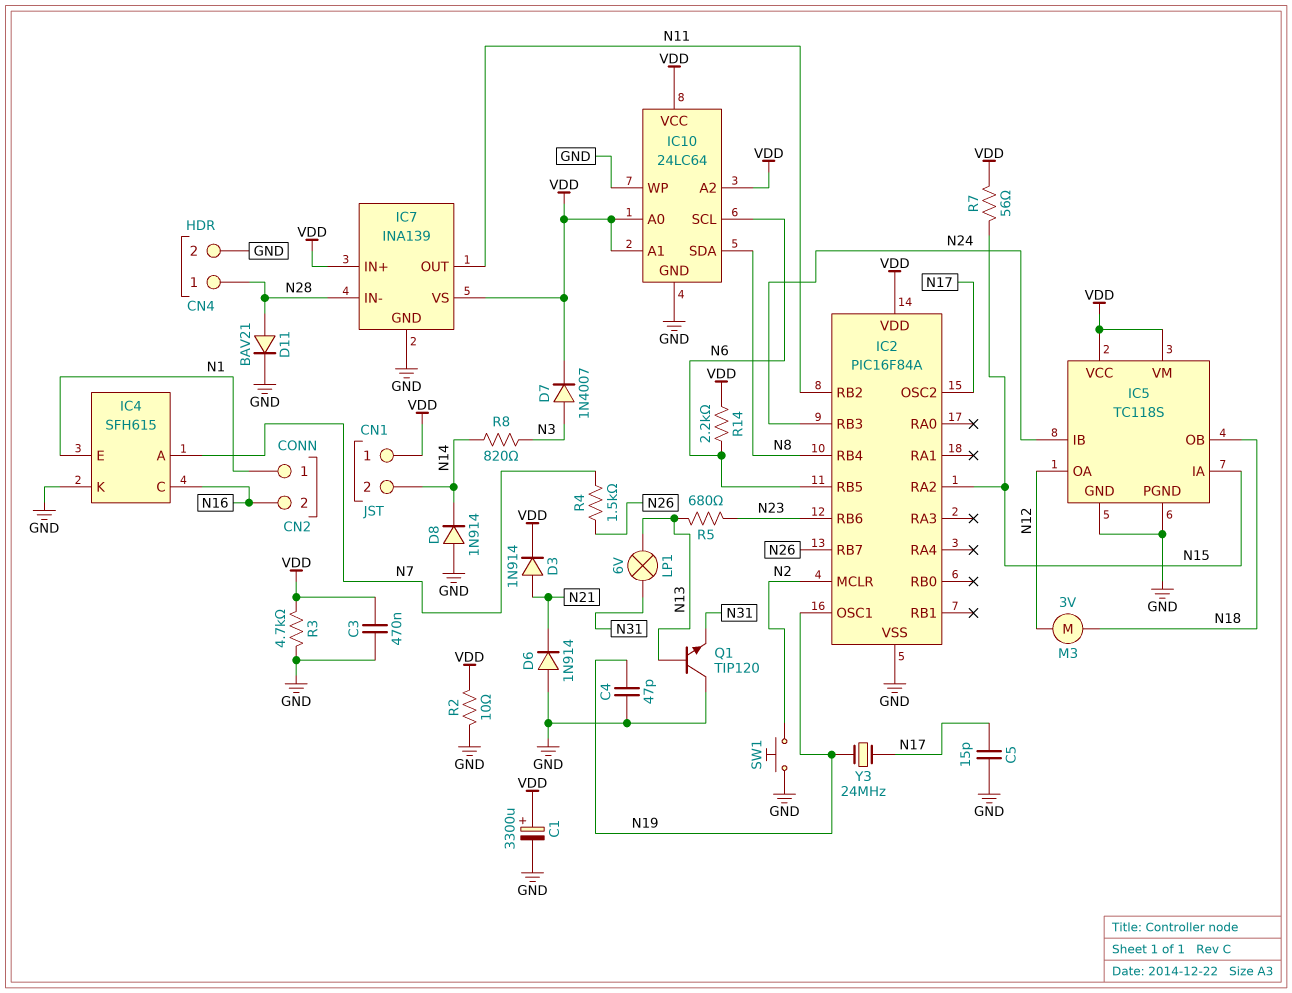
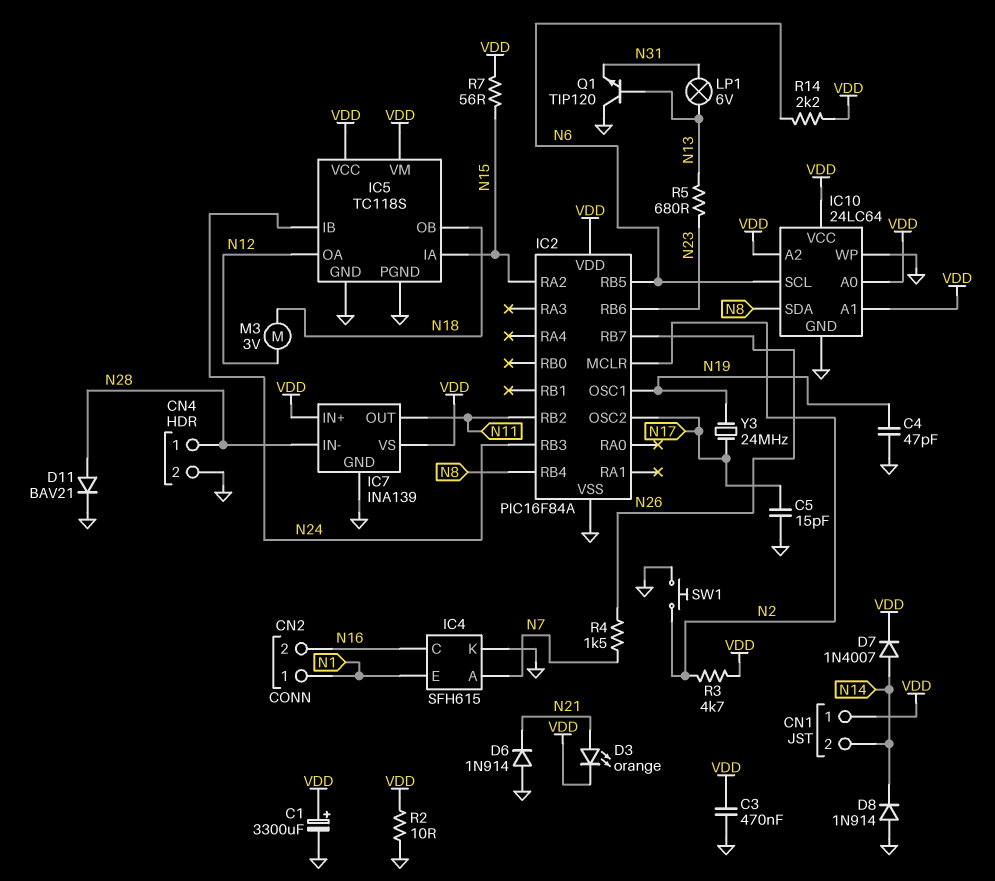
D3: diode 1N914 (A N21, K VDD) -> LED orange (A N21, K VDD)
D7: diode 1N4007 (A N3, K VDD) -> diode 1N4007 (A N14, K VDD)
R3: 4.7k (GND, VDD) -> 4.7k (N2, VDD)
R8: 820 (N3, N14) -> none

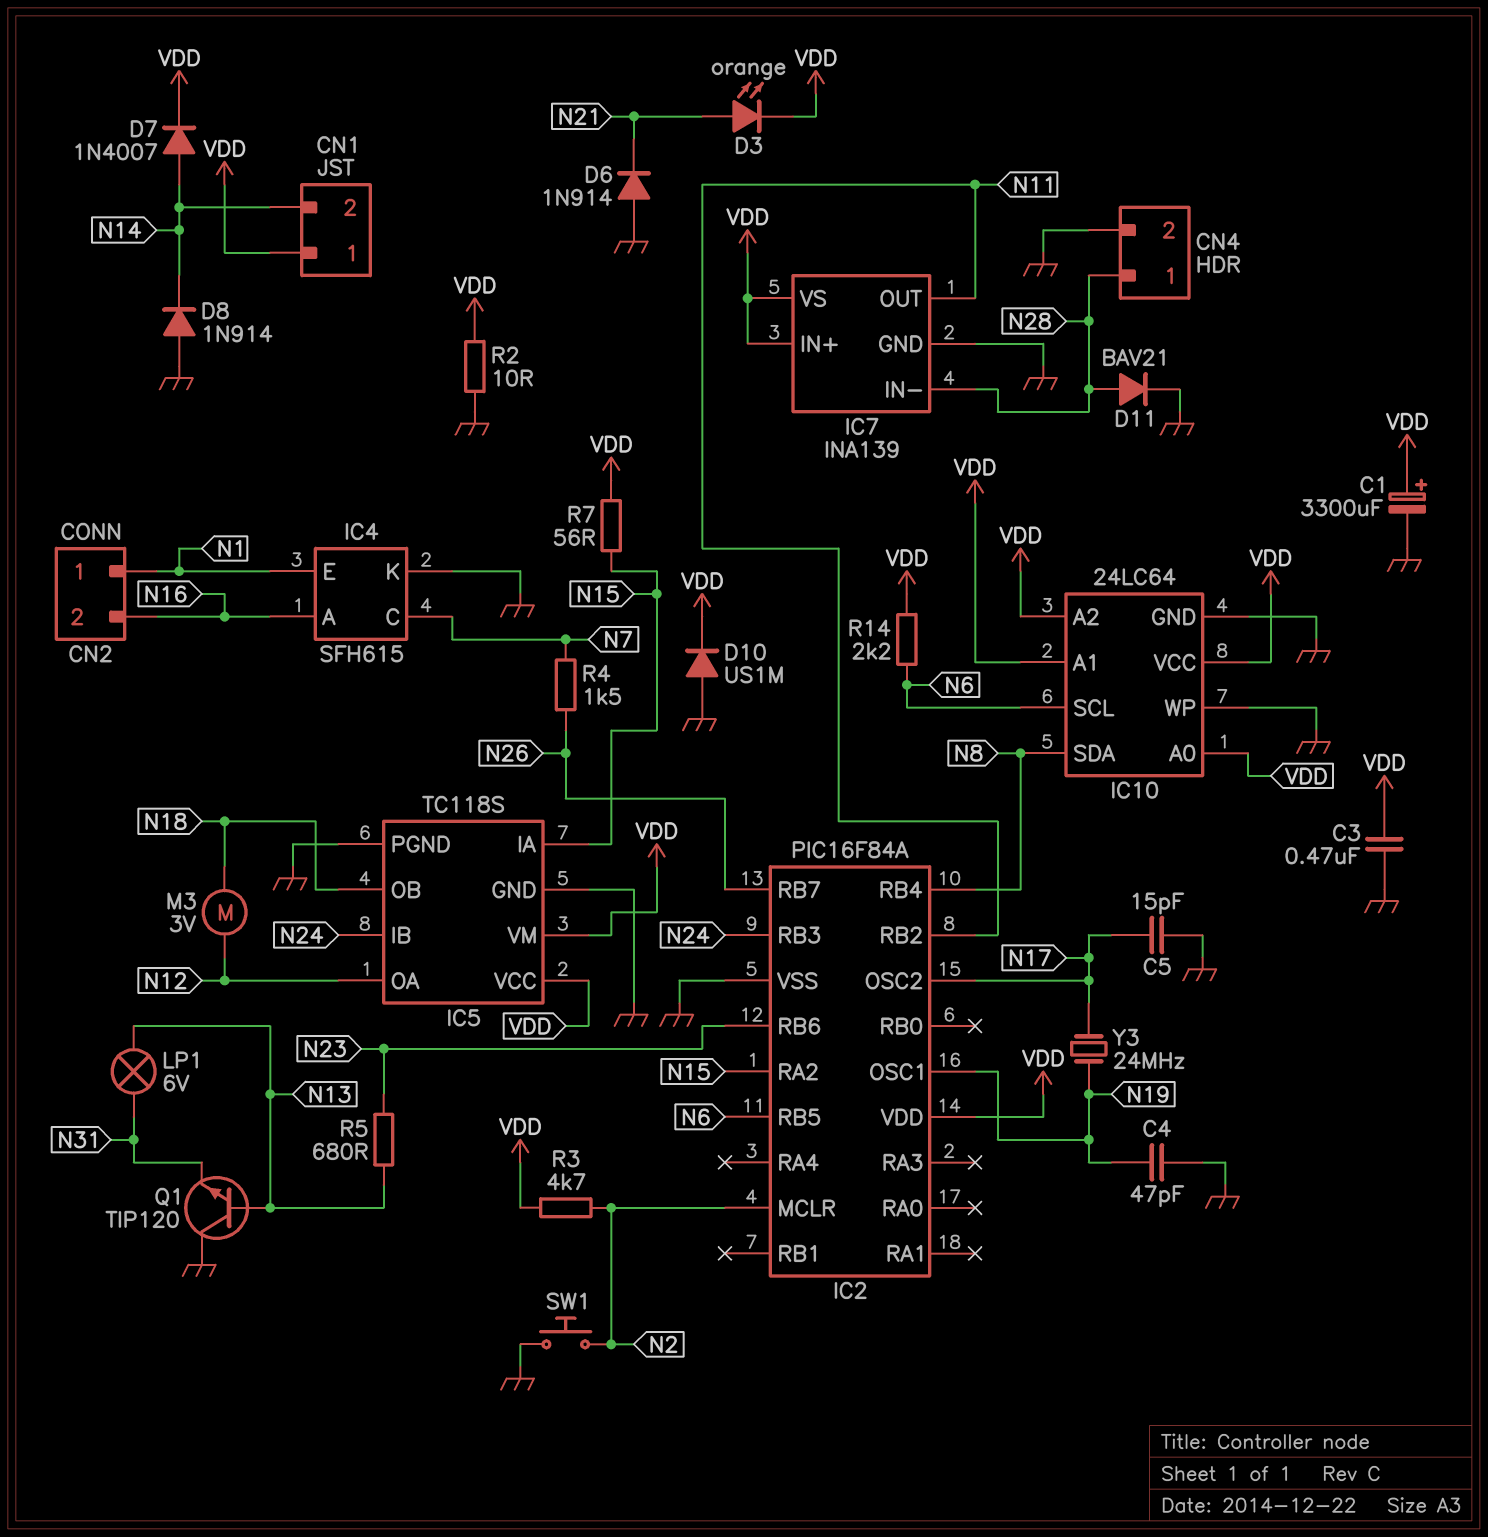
D10: none -> diode US1M (A GND, K VDD)
IC4 pin A: N7 -> N16
IC4 pin C: N16 -> N7

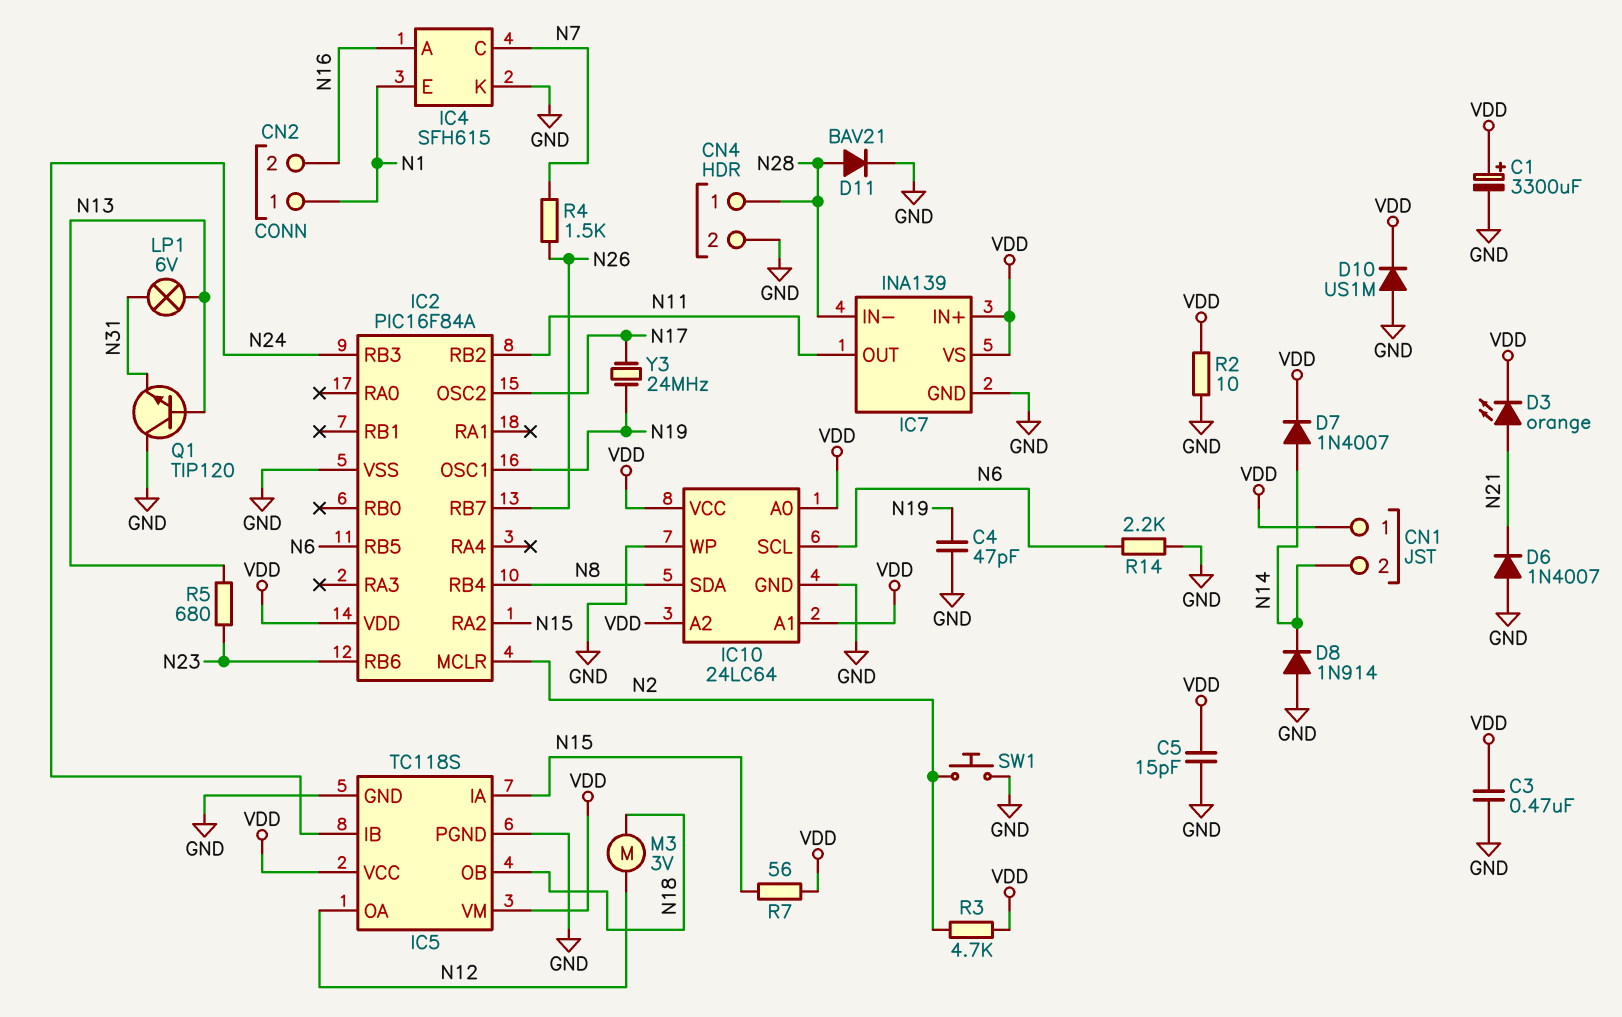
C5: 15pF (GND, N17) -> 15pF (GND, VDD)
D6: diode 1N914 (A GND, K N21) -> diode 1N4007 (A GND, K N21)
R14: 2.2k (N6, VDD) -> 2.2k (GND, N6)

